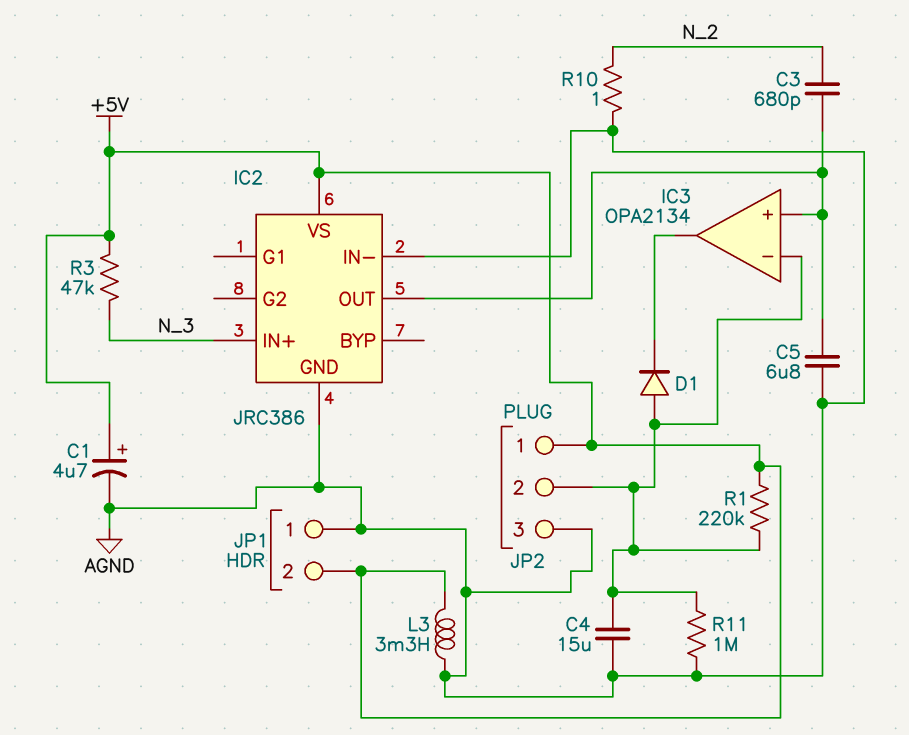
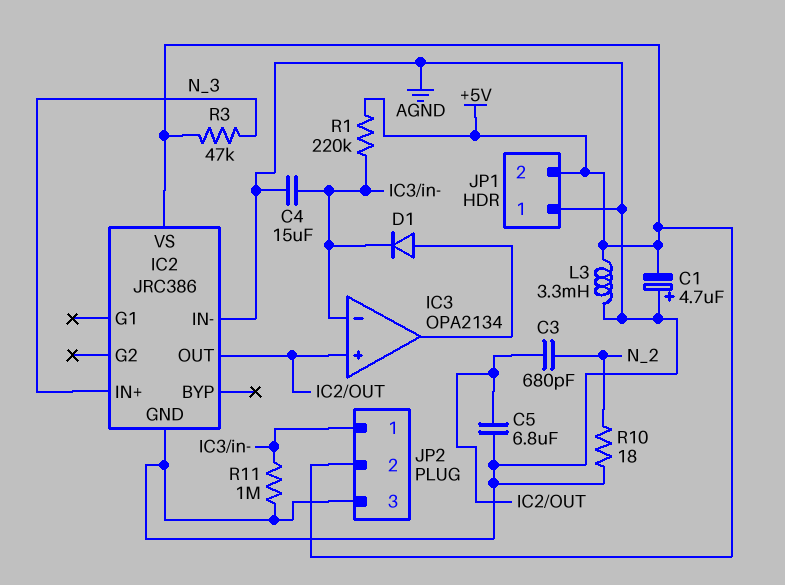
C1: 4.7uF (plus +5V, minus AGND) -> 4.7uF (plus AGND, minus +5V)
D1: diode (A IC3/in-, K IC3/out) -> diode (A IC3/out, K IC3/in-)
JP2 pin 1: +5V -> IC3/in-
JP2 pin 2: IC3/in- -> +5V
R10: 1 (AGND, N_2) -> 18 (AGND, N_2)

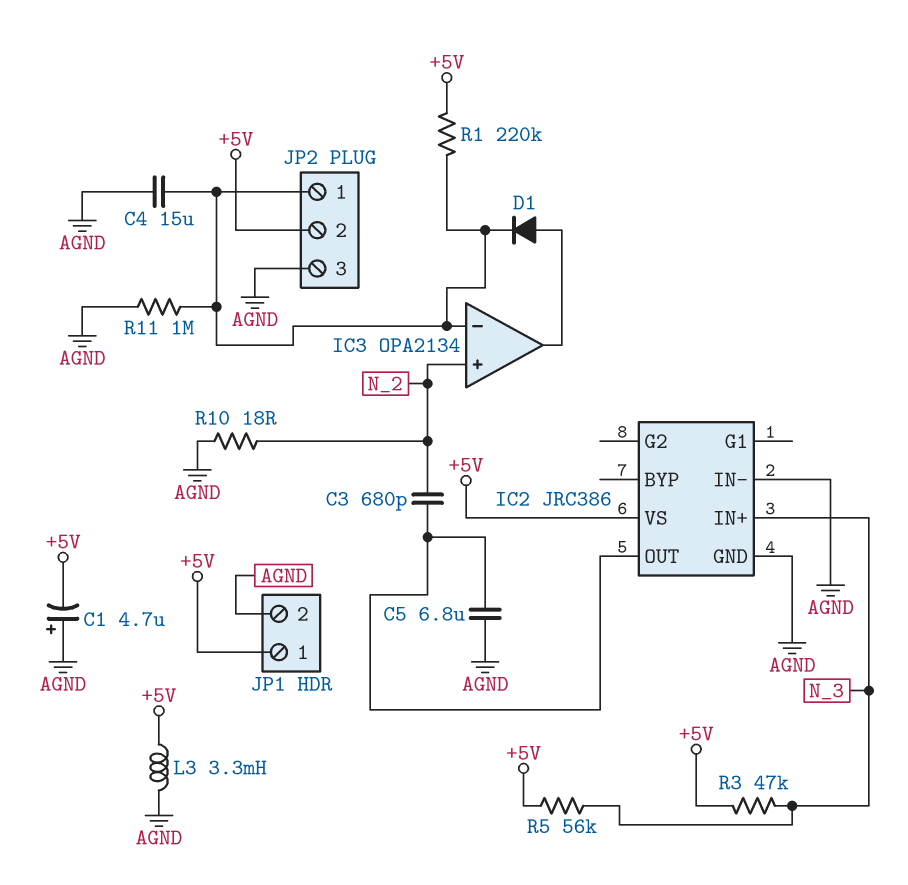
IC3 pin in+: IC2/OUT -> N_2
JP1 pin 1: AGND -> +5V
JP1 pin 2: +5V -> AGND
R5: none -> 56k (+5V, N_3)

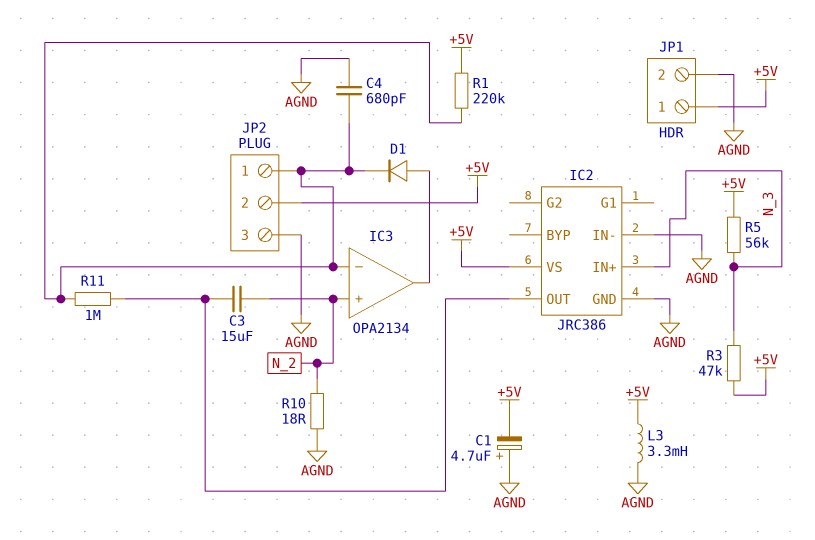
C3: 680pF (IC2/OUT, N_2) -> 15uF (IC2/OUT, N_2)
C4: 15uF (AGND, IC3/in-) -> 680pF (AGND, IC3/in-)
C5: 6.8uF (AGND, IC2/OUT) -> none
R11: 1M (AGND, IC3/in-) -> 1M (IC2/OUT, IC3/in-)

